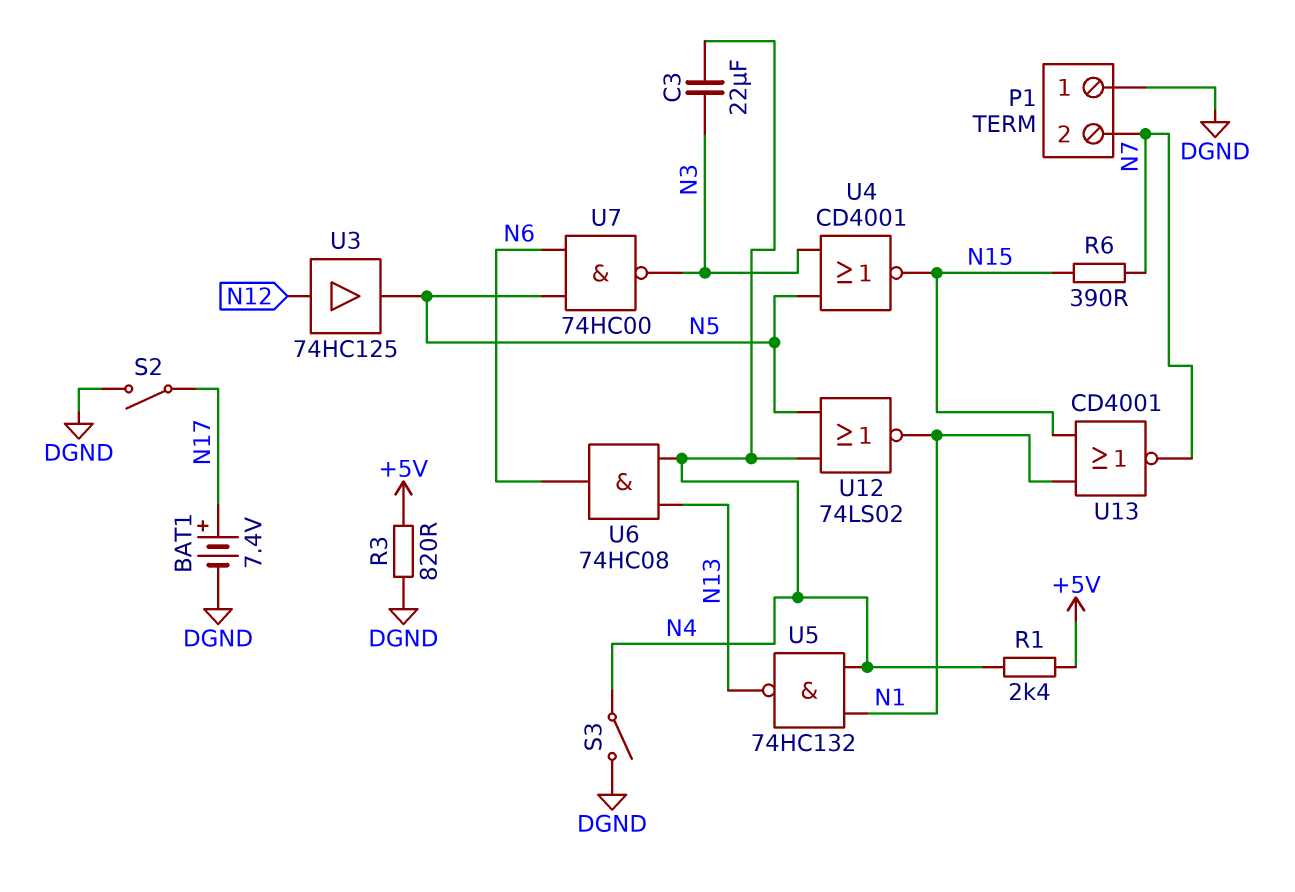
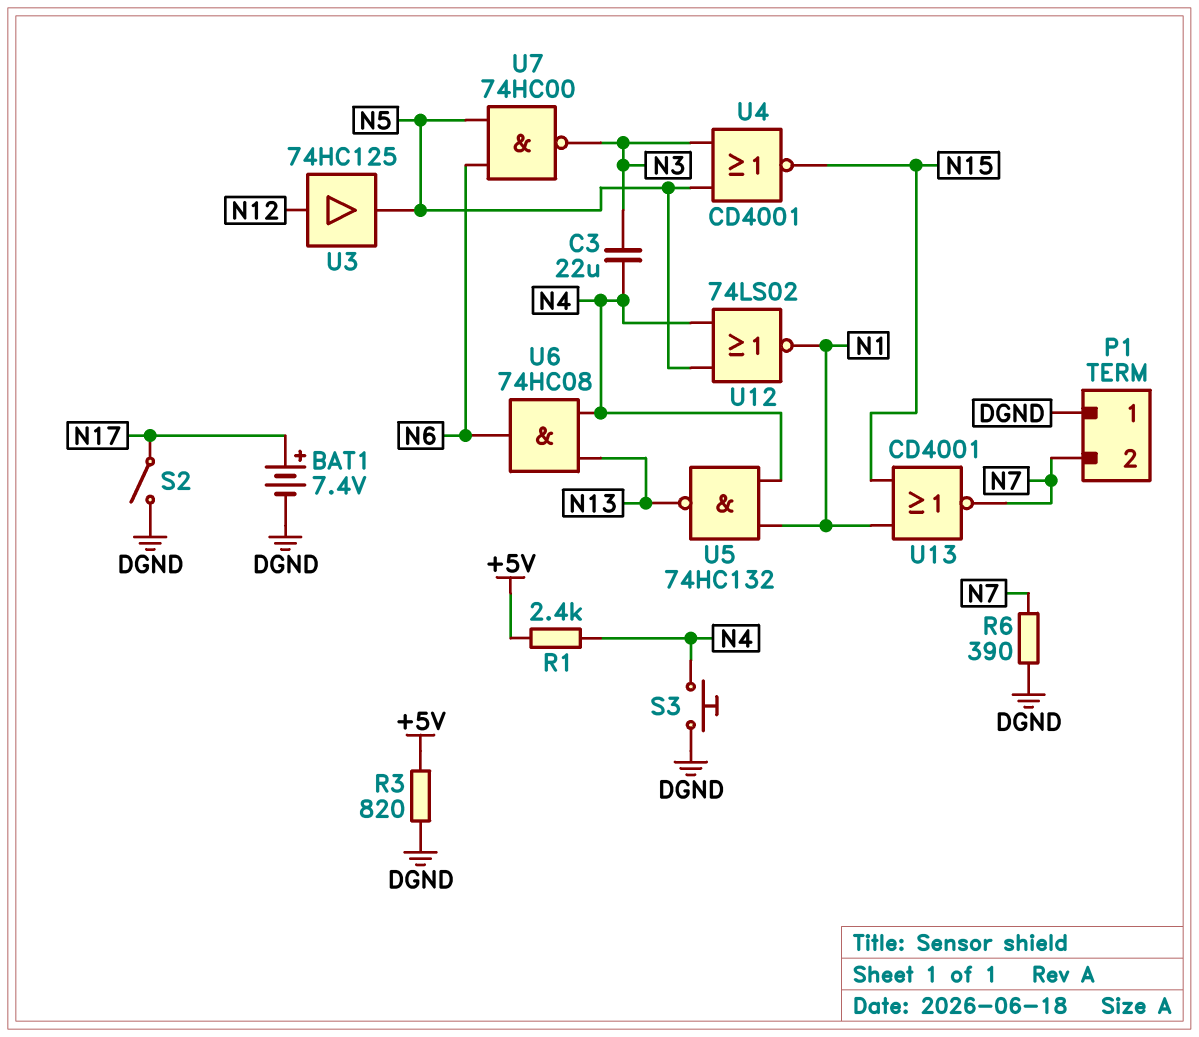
R6: 390 (N7, N15) -> 390 (DGND, N7)
S3: switch (DGND, N4) -> button (DGND, N4)

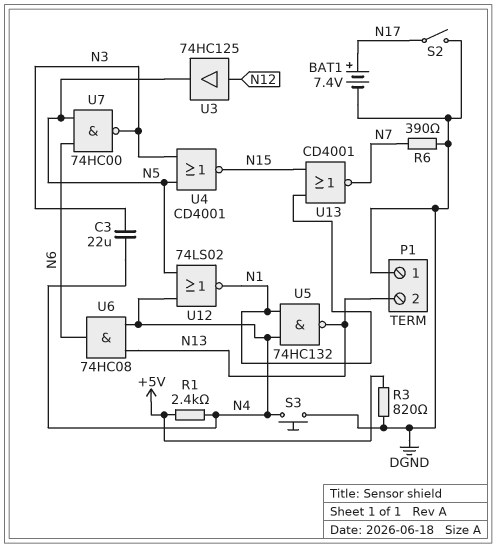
P1 pin 2: N7 -> N13

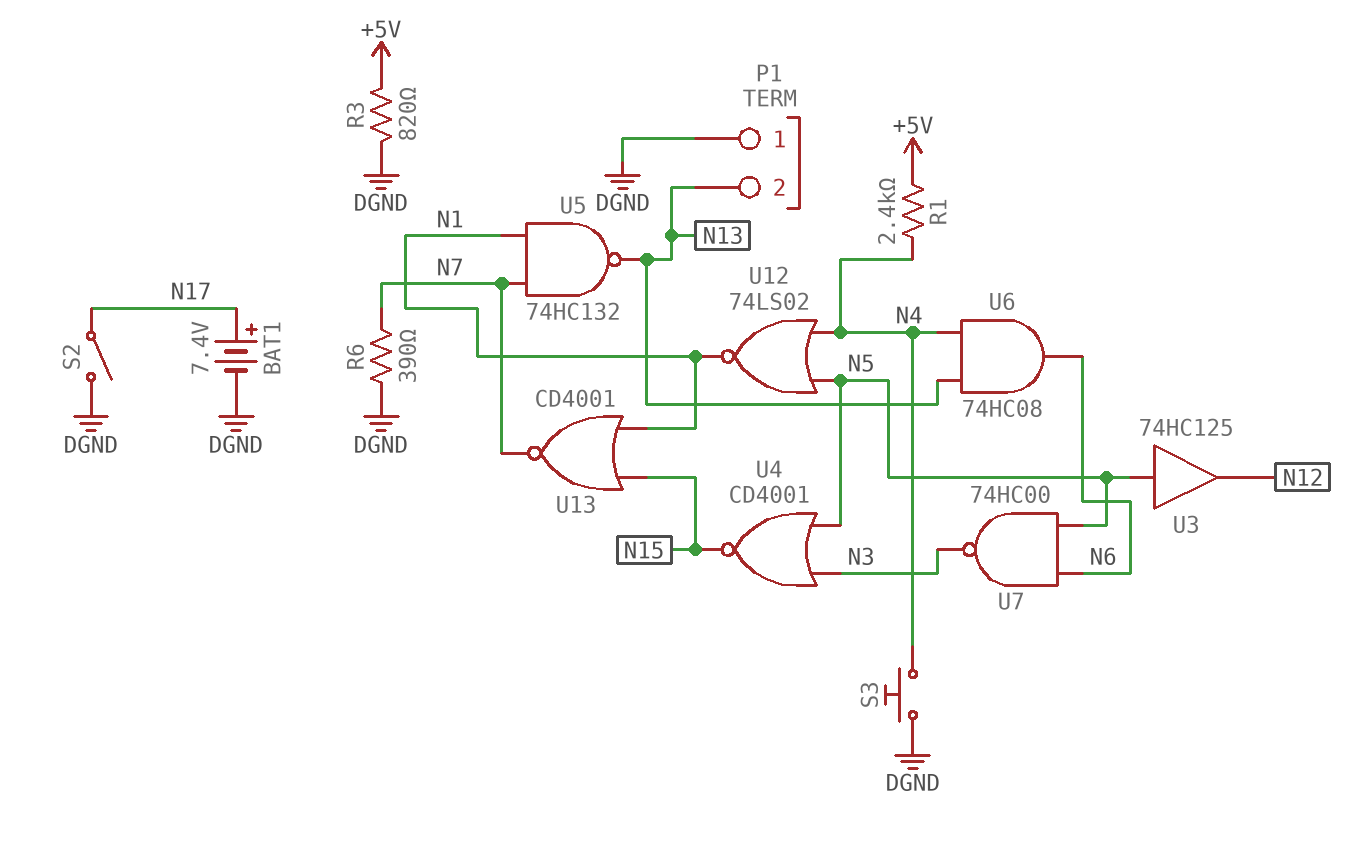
C3: 22uF (N3, N4) -> none
U3: buffer 74HC125 (in N12, out N5) -> buffer 74HC125 (in N5, out N12)
U5: NAND 74HC132 (in N1, in N4, out N13) -> NAND 74HC132 (in N1, in N7, out N13)

